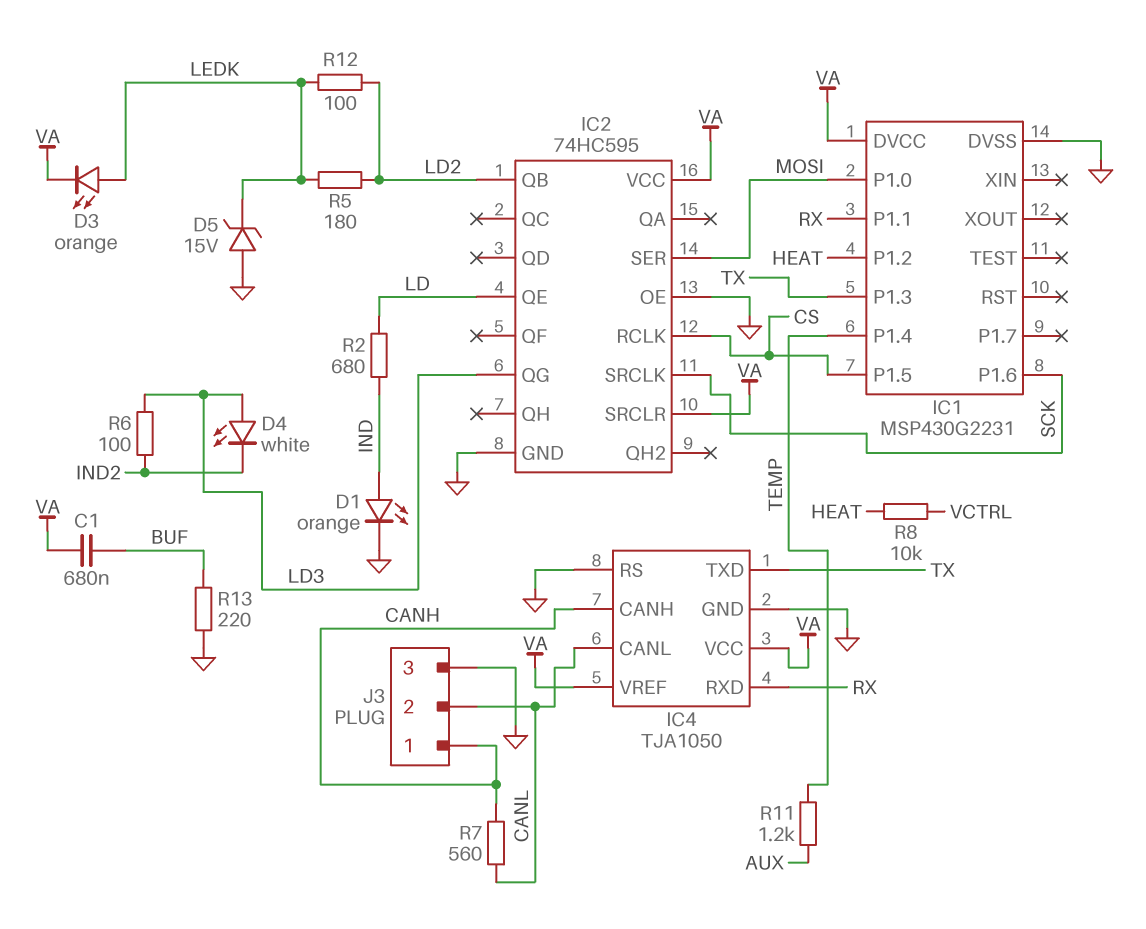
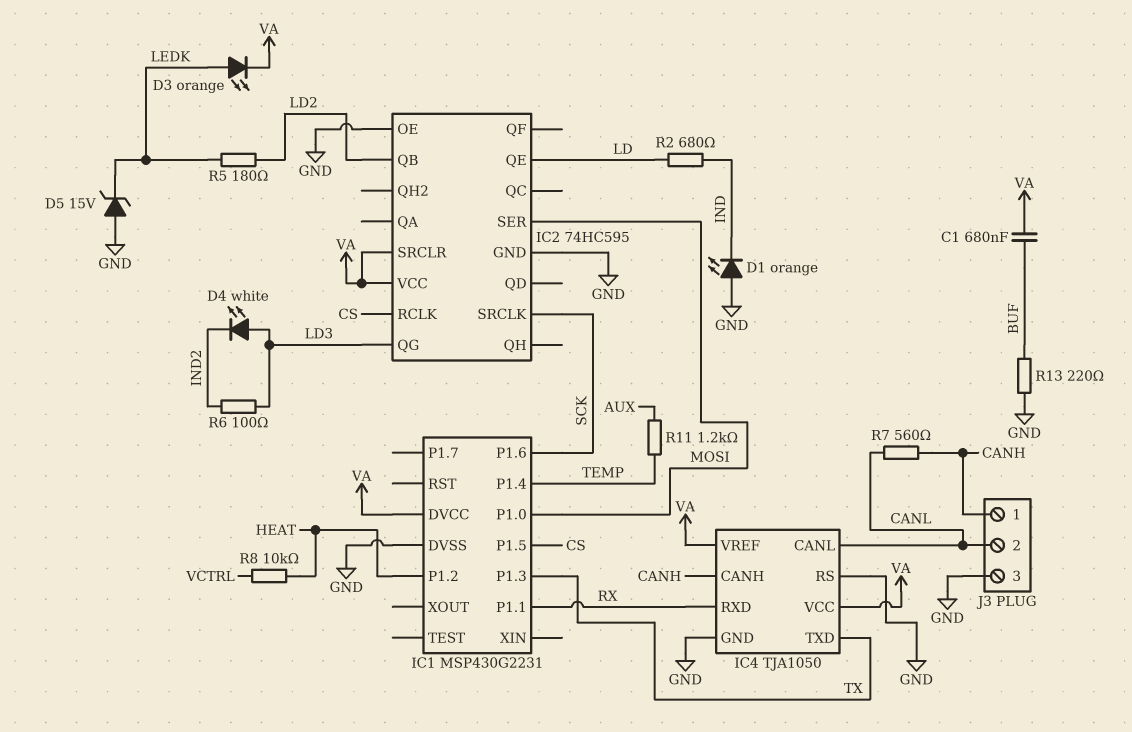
D1: LED orange (A IND, K GND) -> LED orange (A GND, K IND)
R12: 100 (LD2, LEDK) -> none

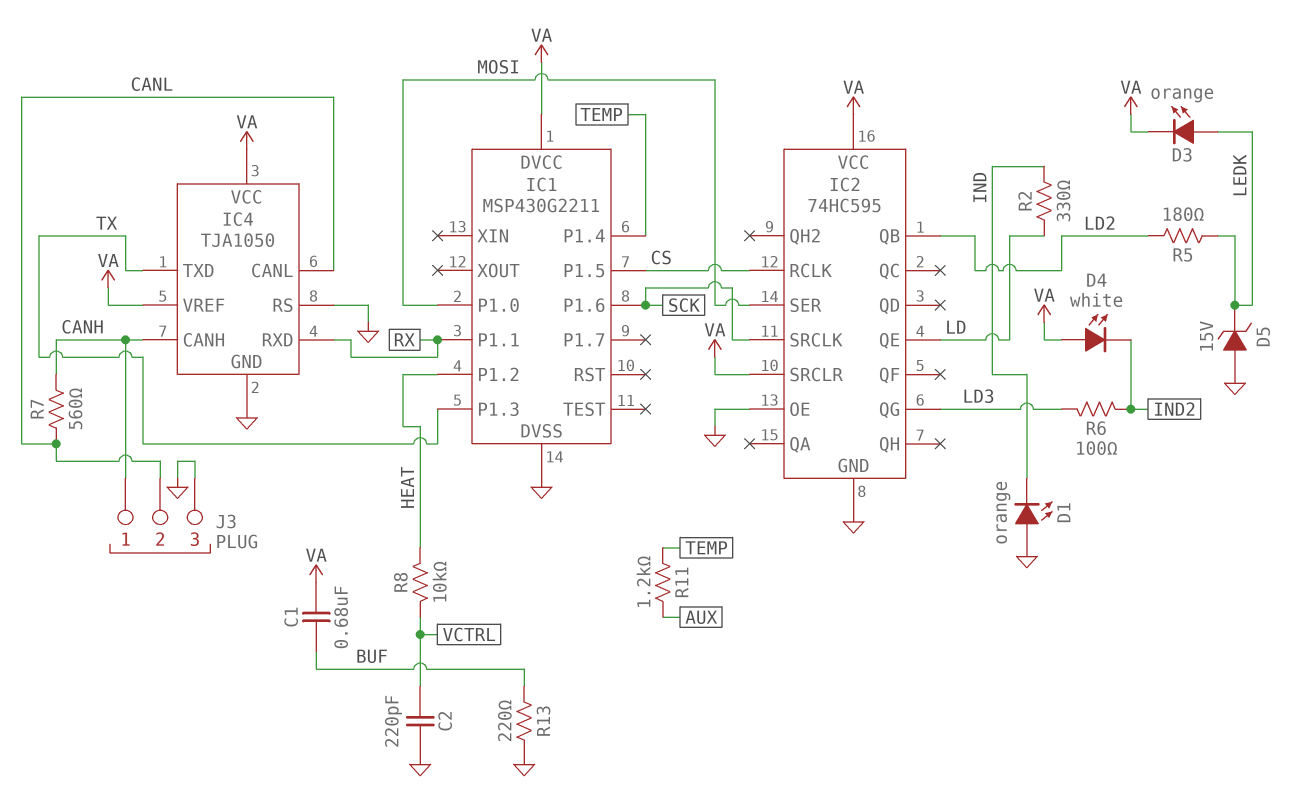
C2: none -> 220pF (GND, VCTRL)
D4: LED white (A LD3, K IND2) -> LED white (A VA, K IND2)
IC1: MSP430G2231 -> MSP430G2211
R2: 680 (IND, LD) -> 330 (IND, LD)

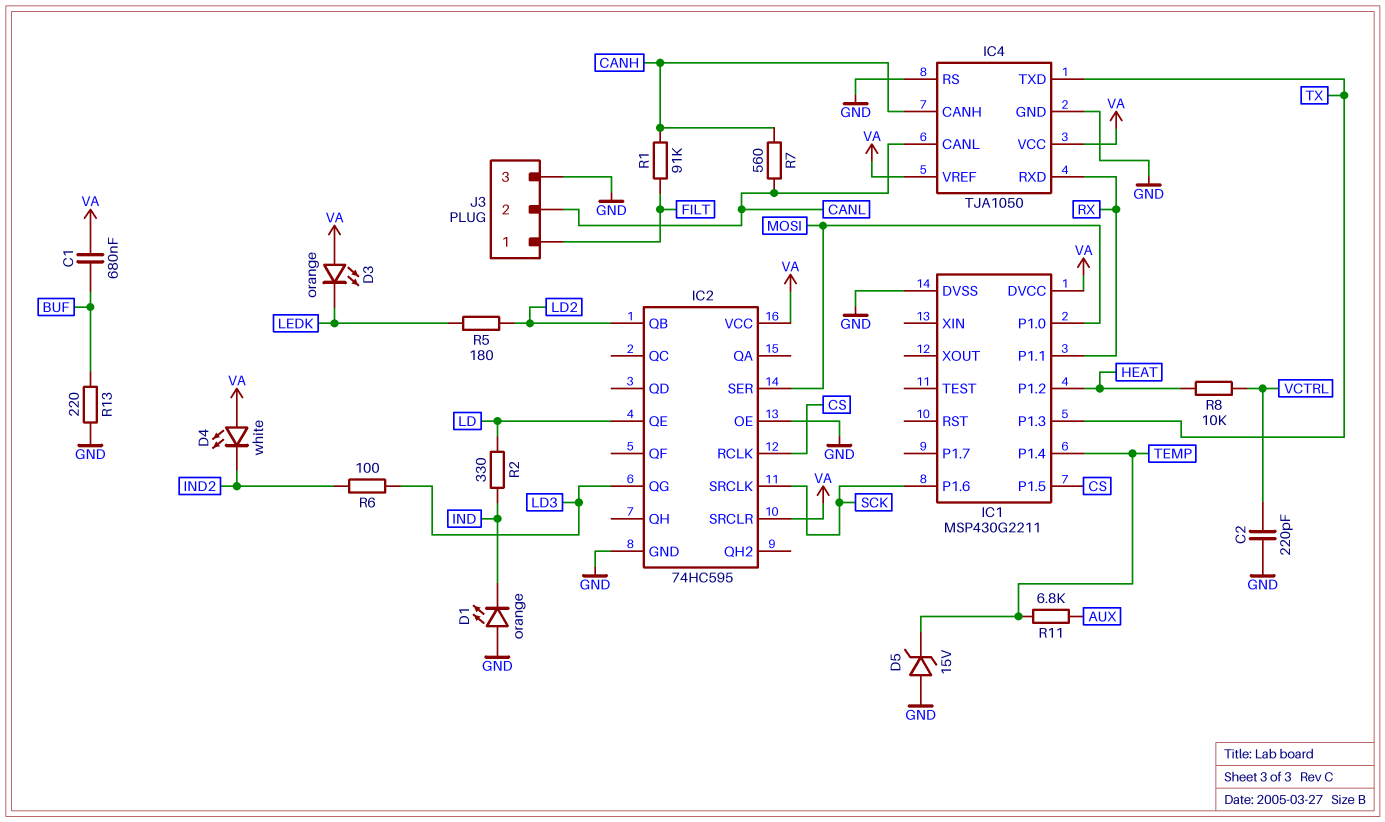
D3: LED orange (A LEDK, K VA) -> LED orange (A VA, K LEDK)
D5: zener 15V (A GND, K LEDK) -> zener 15V (A GND, K TEMP)
J3 pin 1: CANH -> FILT
R1: none -> 91k (CANH, FILT)
R11: 1.2k (AUX, TEMP) -> 6.8k (AUX, TEMP)

